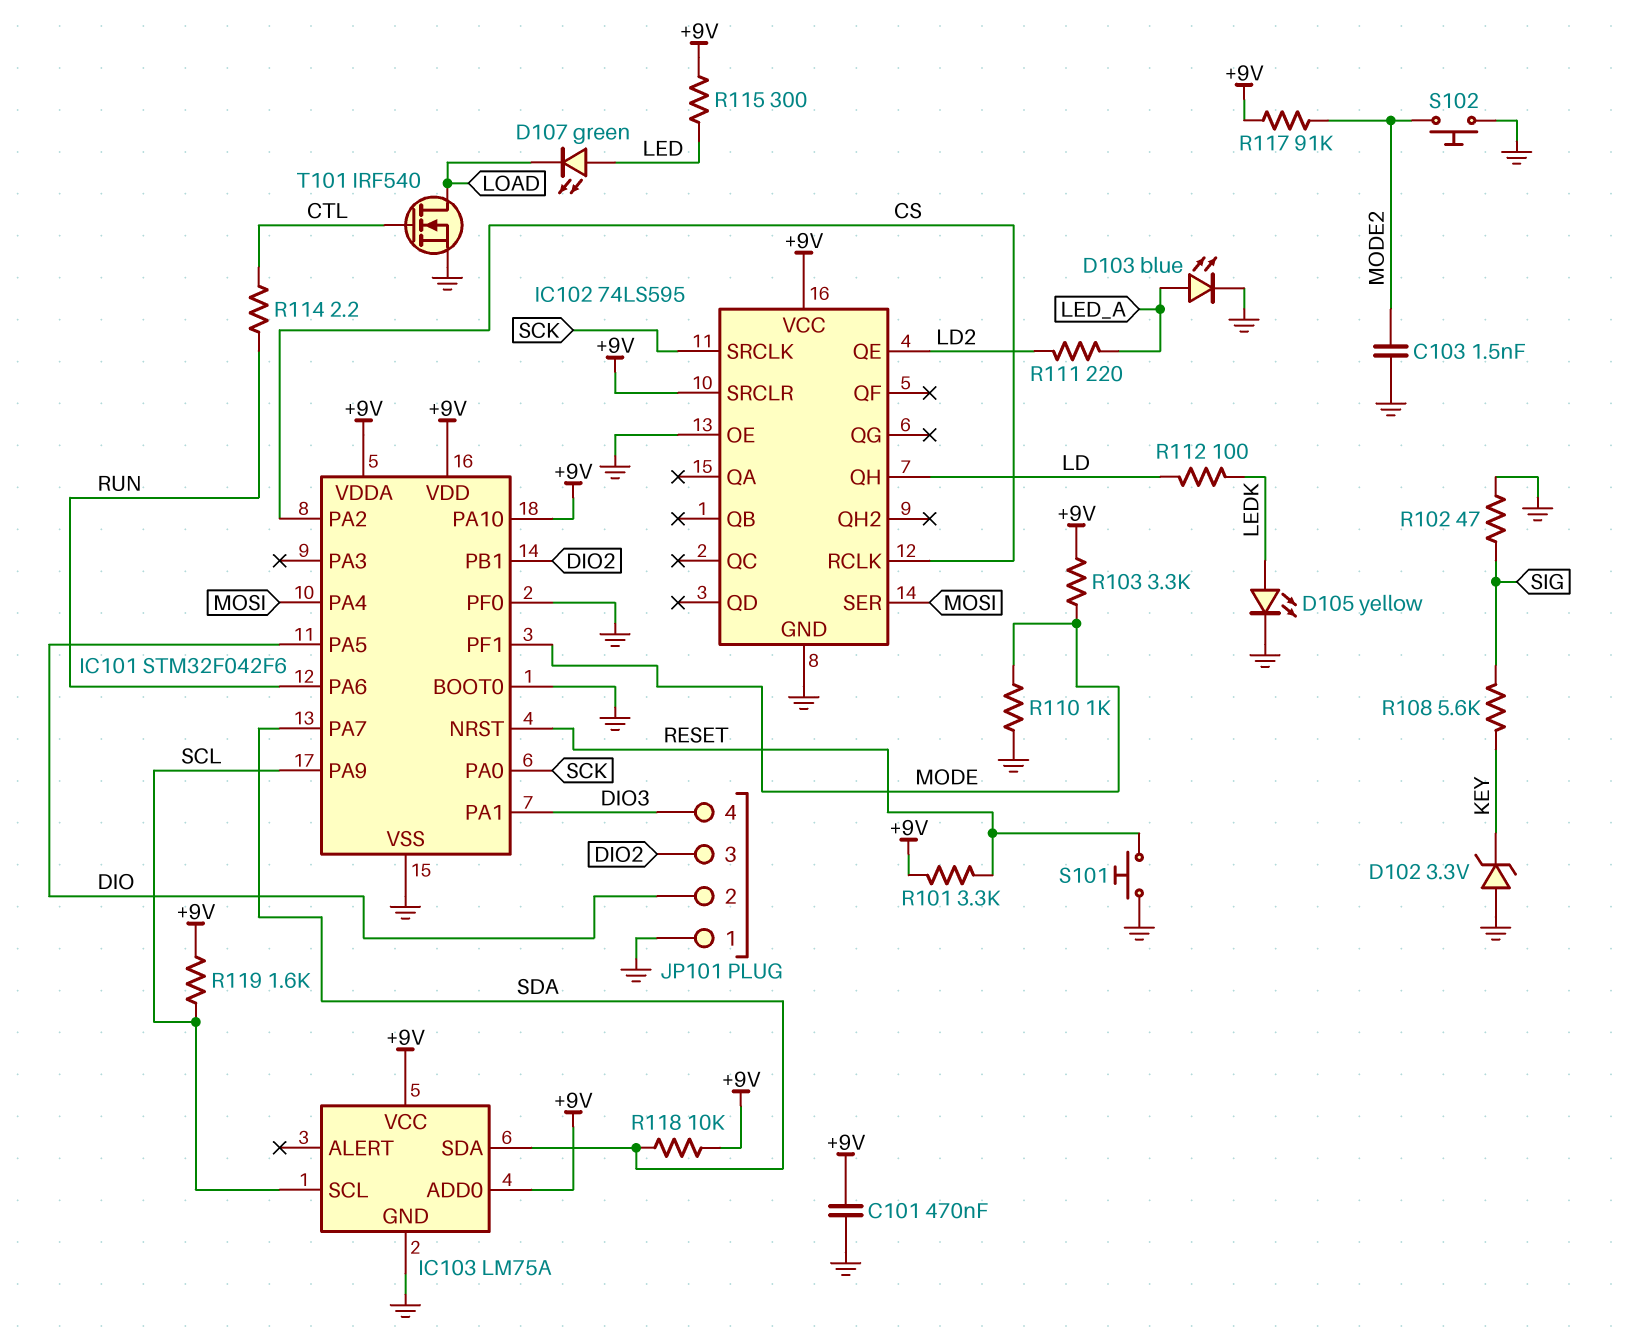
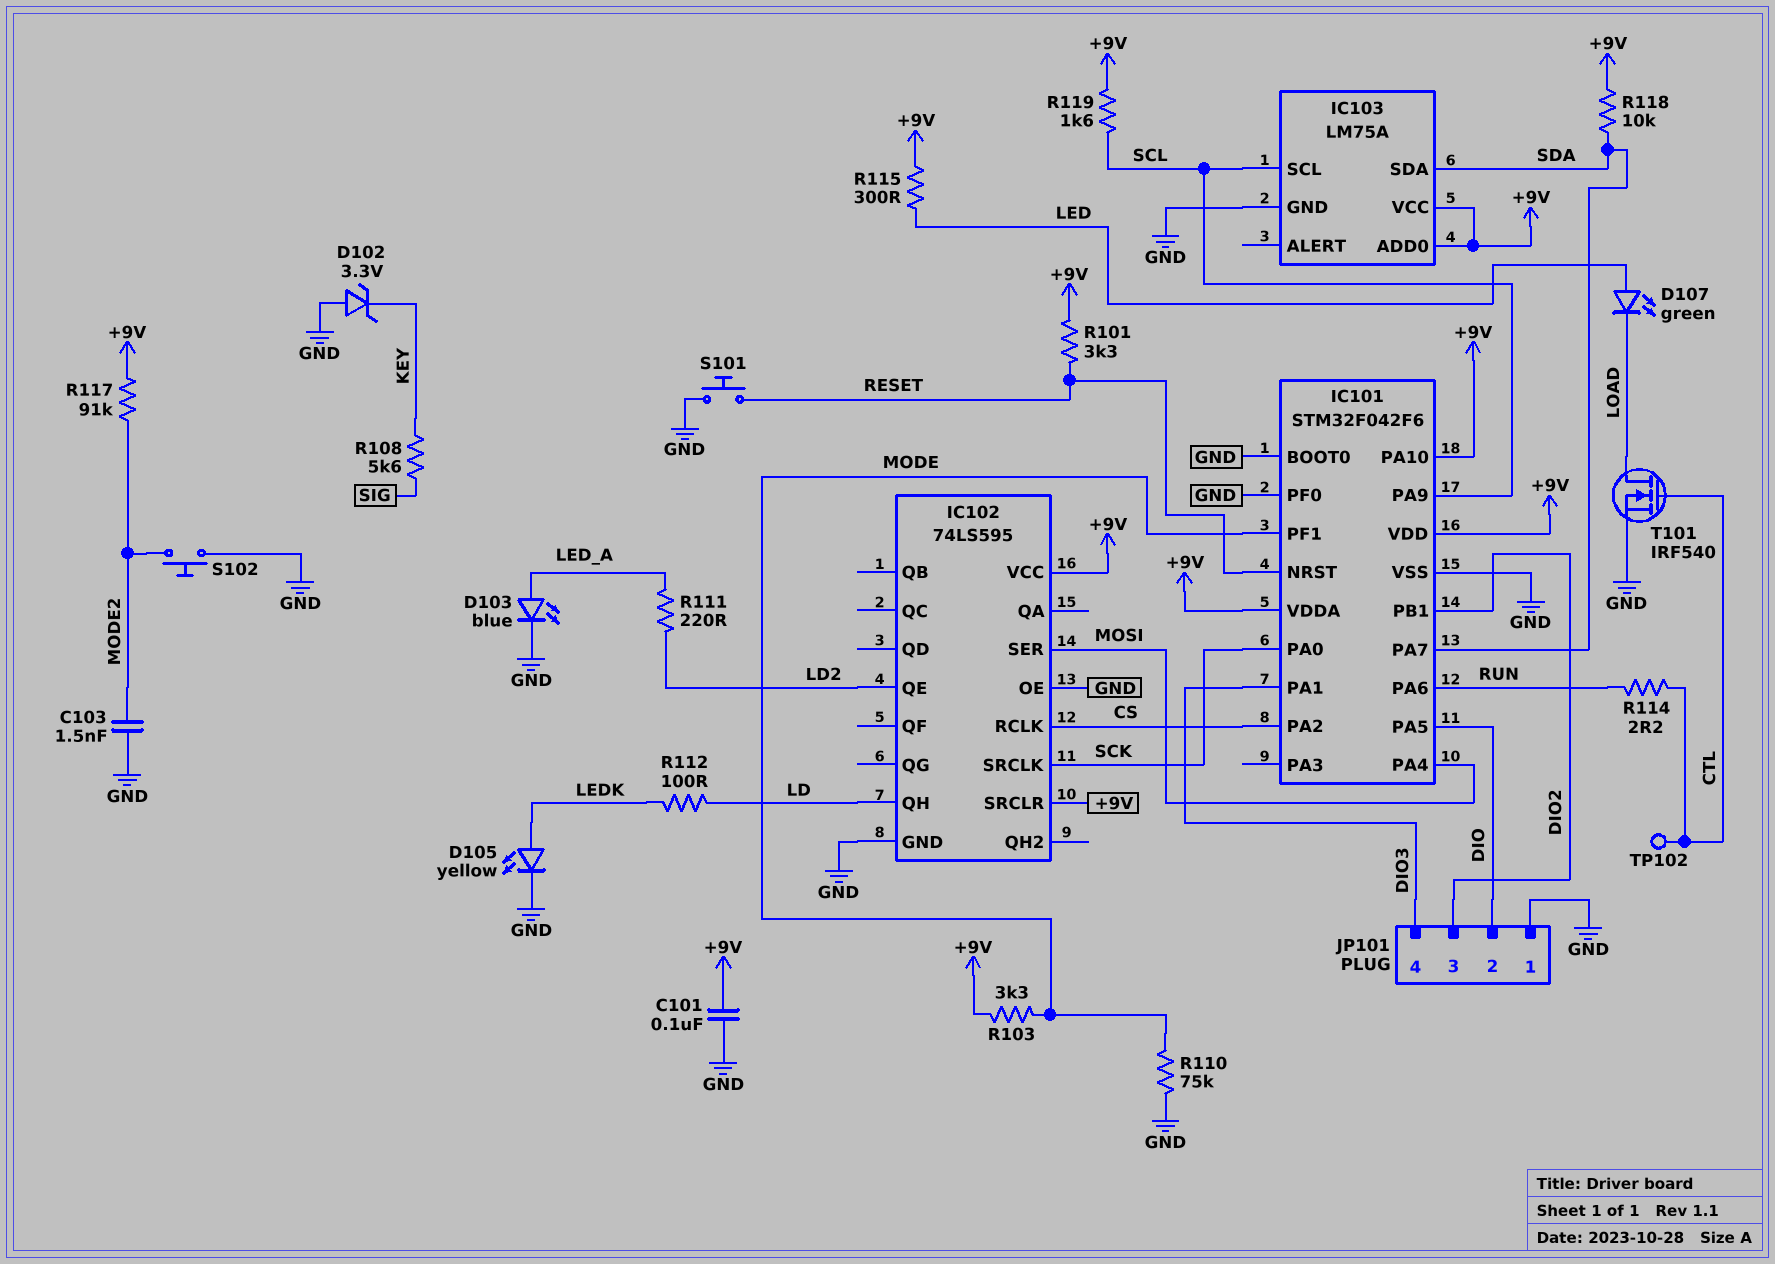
C101: 470nF (+9V, GND) -> 100nF (+9V, GND)
R102: 47 (GND, SIG) -> none
R110: 1k (GND, MODE) -> 75k (GND, MODE)
TP102: none -> test point (CTL)

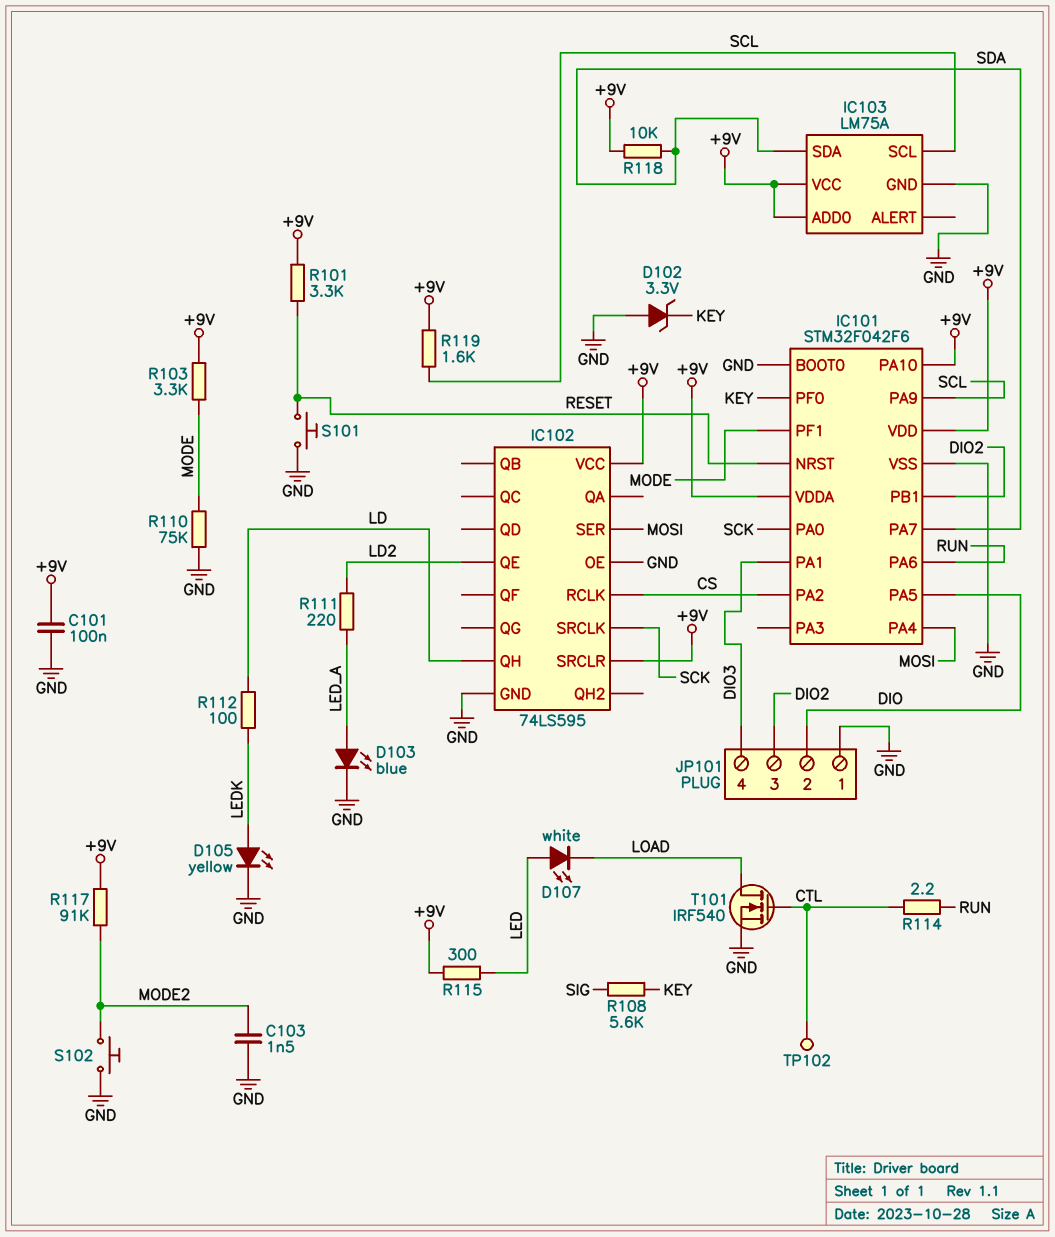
D107: LED green (A LED, K LOAD) -> LED white (A LED, K LOAD)
IC101 pin PF0: GND -> KEY

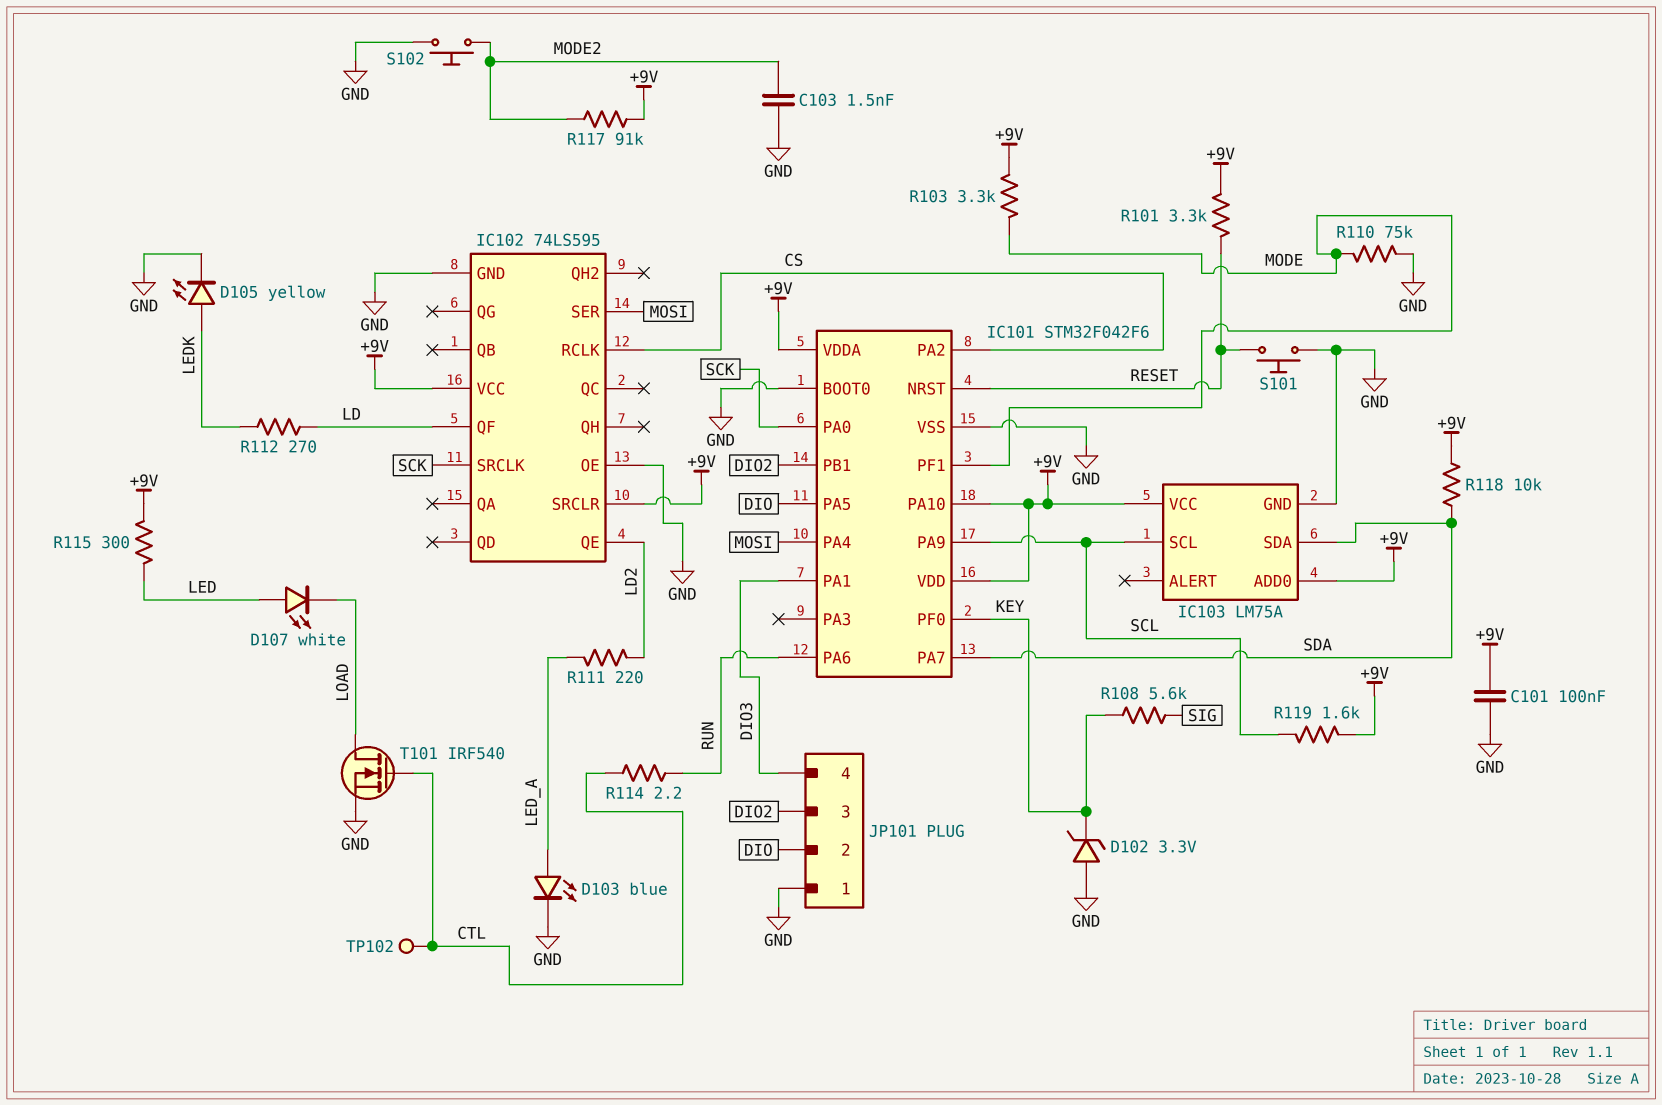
IC102 pin QF: none -> LD
IC102 pin QH: LD -> none
R112: 100 (LD, LEDK) -> 270 (LD, LEDK)

